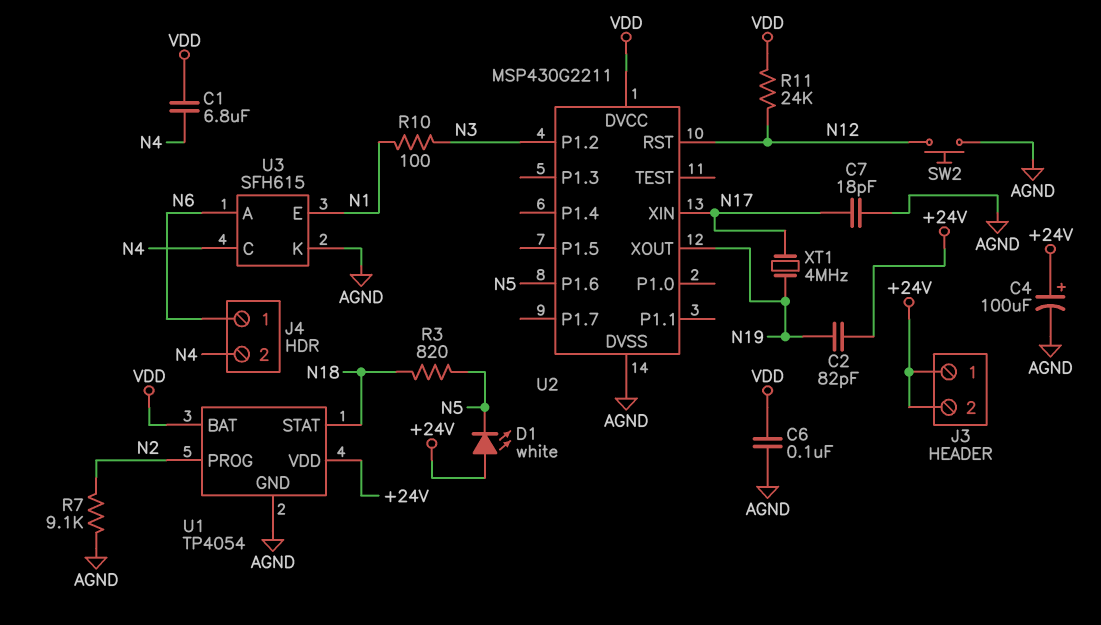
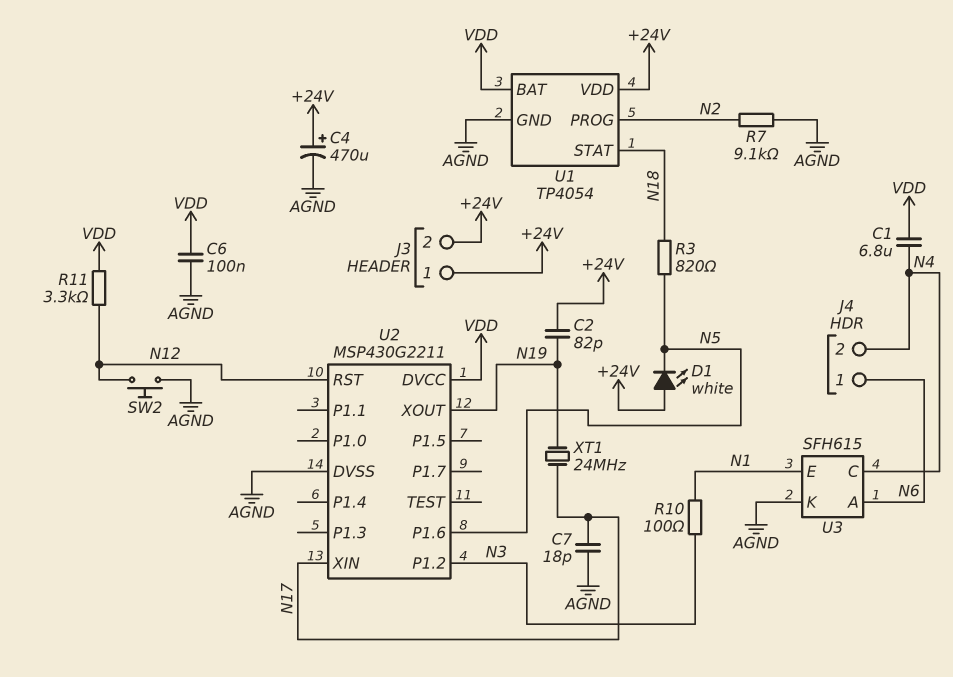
C4: 100uF (plus +24V, minus AGND) -> 470uF (plus +24V, minus AGND)
R11: 24k (N12, VDD) -> 3.3k (N12, VDD)
XT1: 4MHz (N17, N19) -> 24MHz (N17, N19)

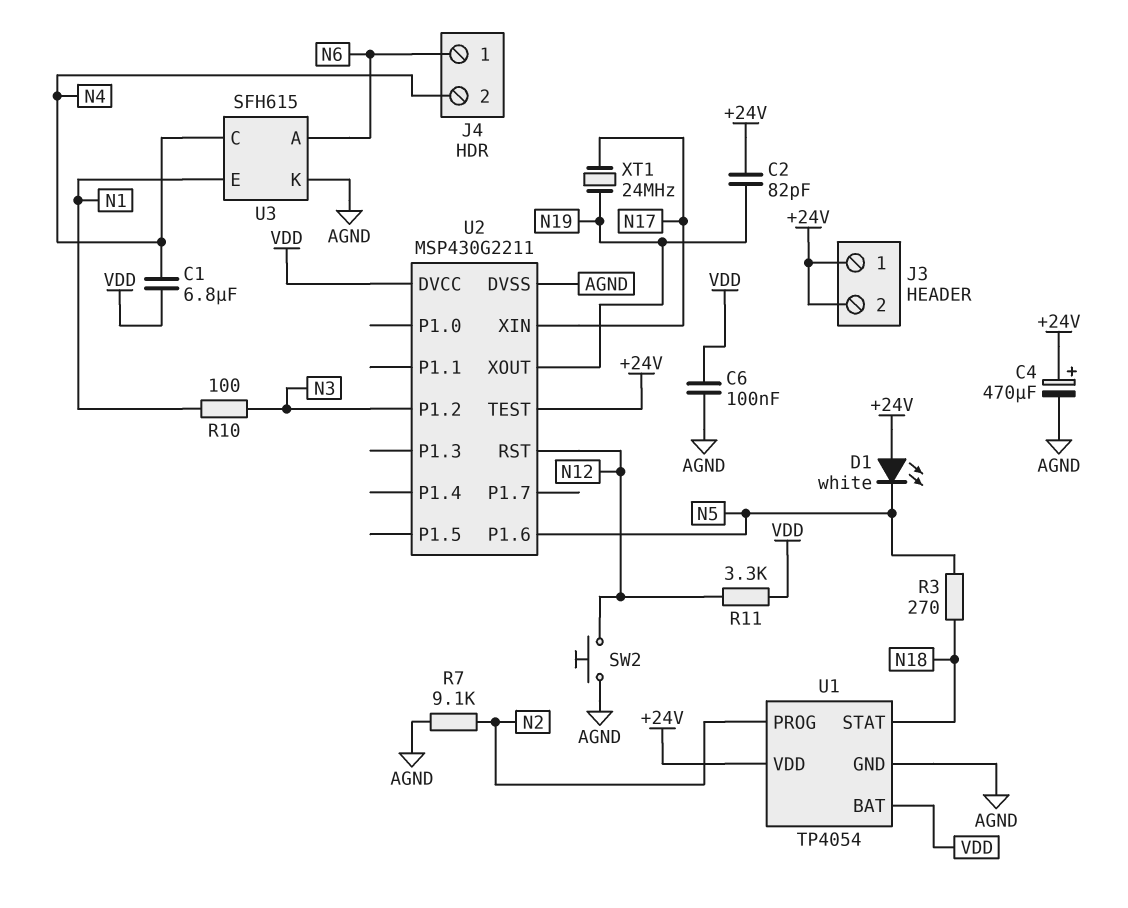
C7: 18pF (AGND, N17) -> none
R3: 820 (N5, N18) -> 270 (N5, N18)
U2 pin TEST: none -> +24V

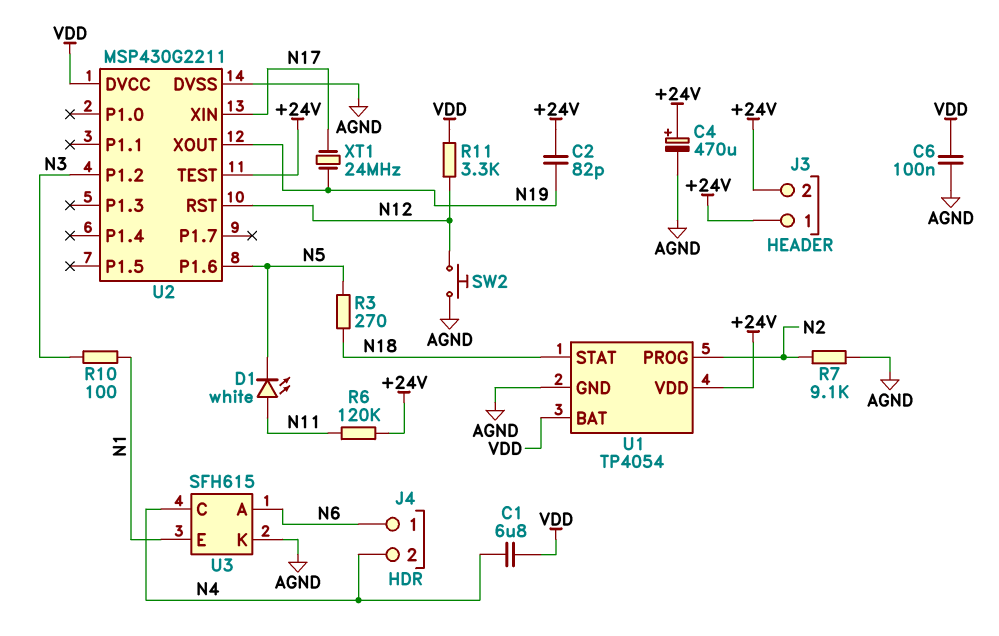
D1: LED white (A +24V, K N5) -> LED white (A N11, K N5)
R6: none -> 120k (+24V, N11)

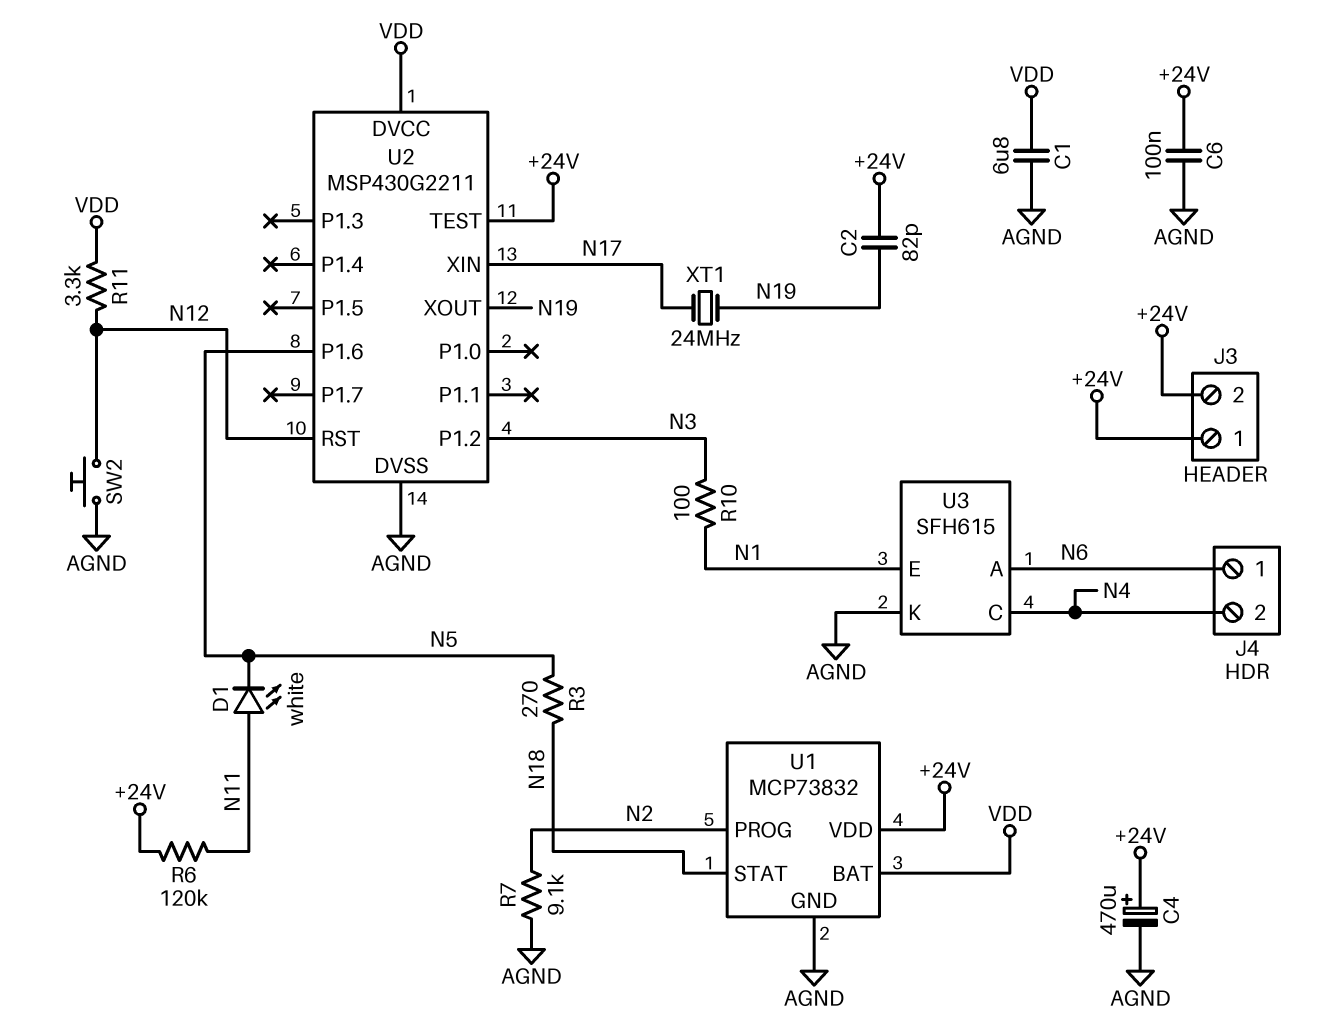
C1: 6.8uF (N4, VDD) -> 6.8uF (AGND, VDD)
C6: 100nF (AGND, VDD) -> 100nF (+24V, AGND)
U1: TP4054 -> MCP73832

